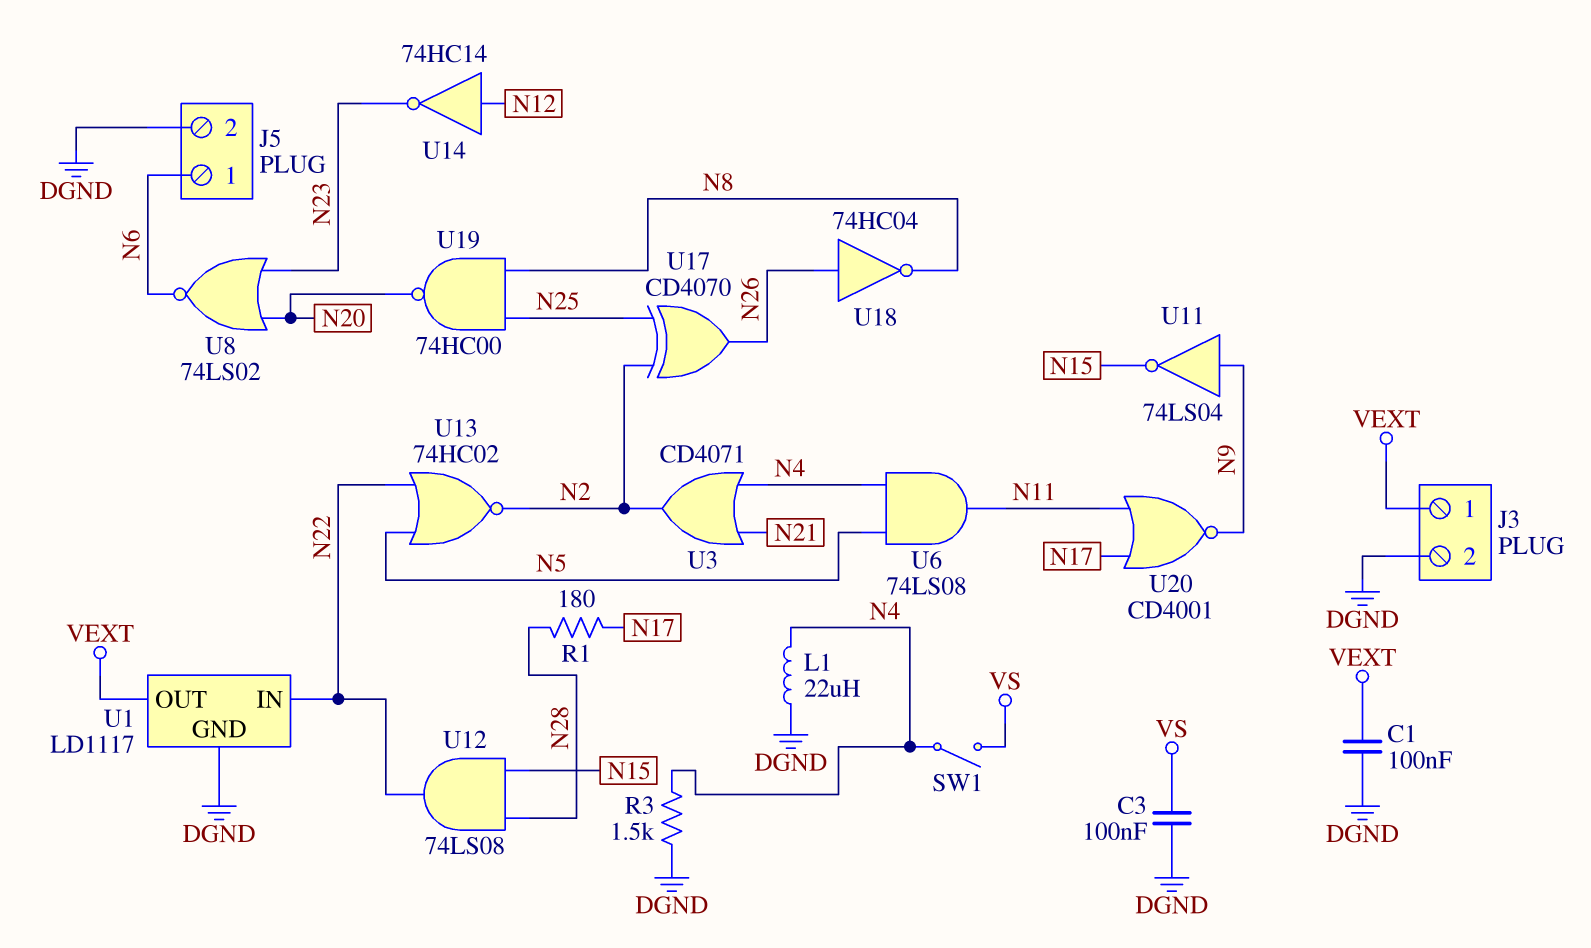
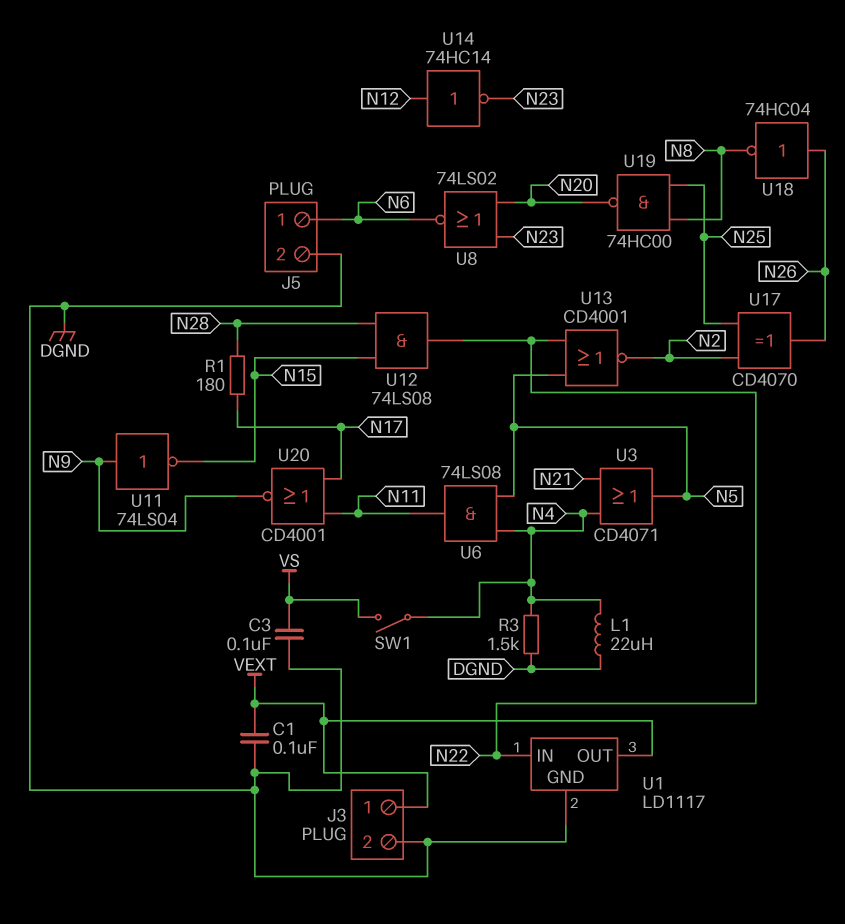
U3: OR CD4071 (in N4, in N21, out N2) -> OR CD4071 (in N4, in N21, out N5)
U13: NOR 74HC02 (in N5, in N22, out N2) -> NOR CD4001 (in N5, in N22, out N2)

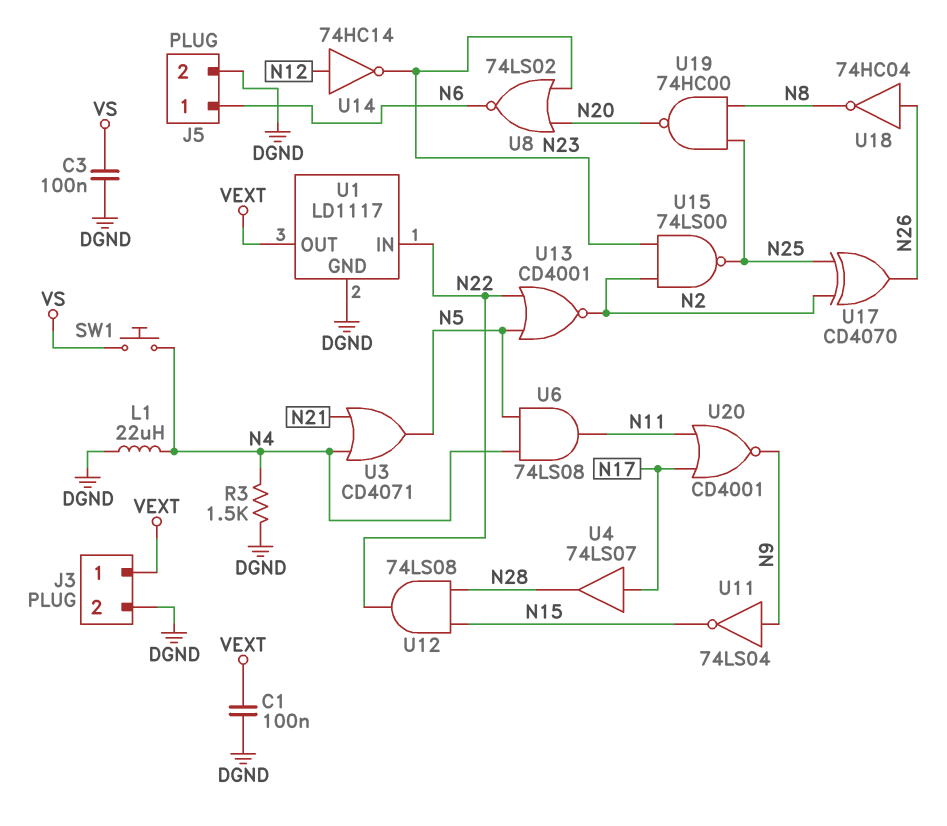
R1: 180 (N17, N28) -> none
SW1: switch (N4, VS) -> button (N4, VS)
U4: none -> buffer 74LS07 (in N17, out N28)
U15: none -> NAND 74LS00 (in N2, in N23, out N25)

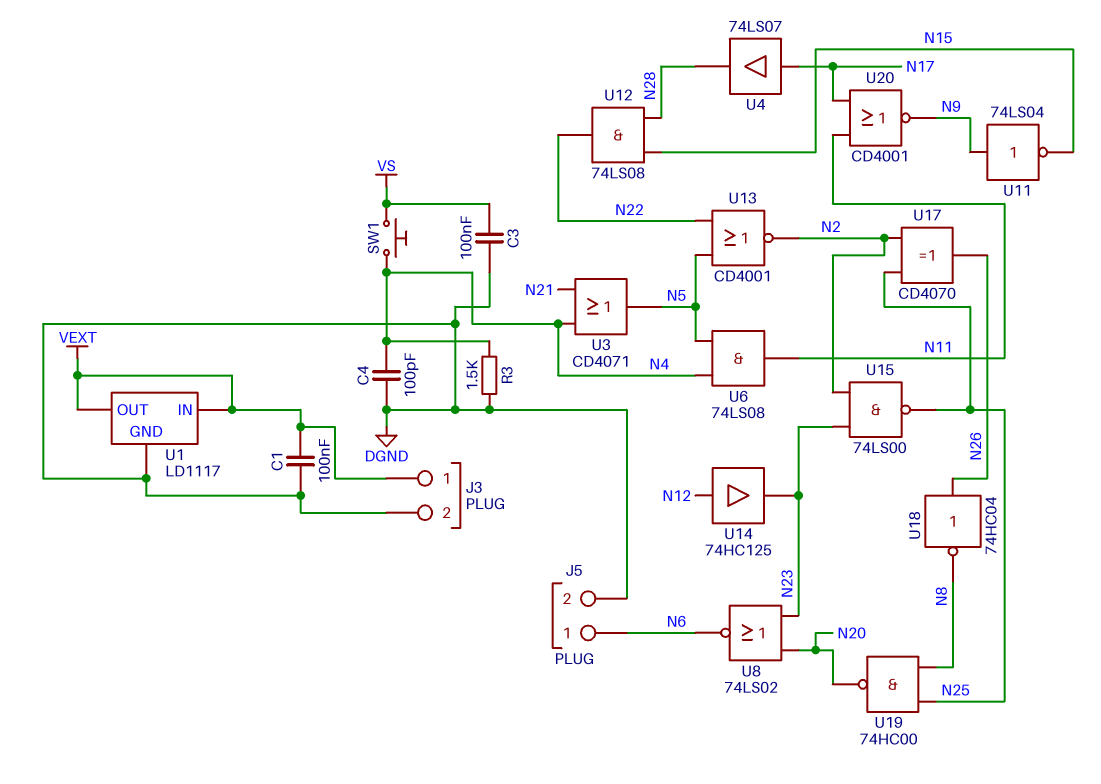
C4: none -> 100pF (DGND, N4)
L1: 22uH (DGND, N4) -> none
U1 pin IN: N22 -> VEXT
U14: NOT 74HC14 (in N12, out N23) -> buffer 74HC125 (in N12, out N23)

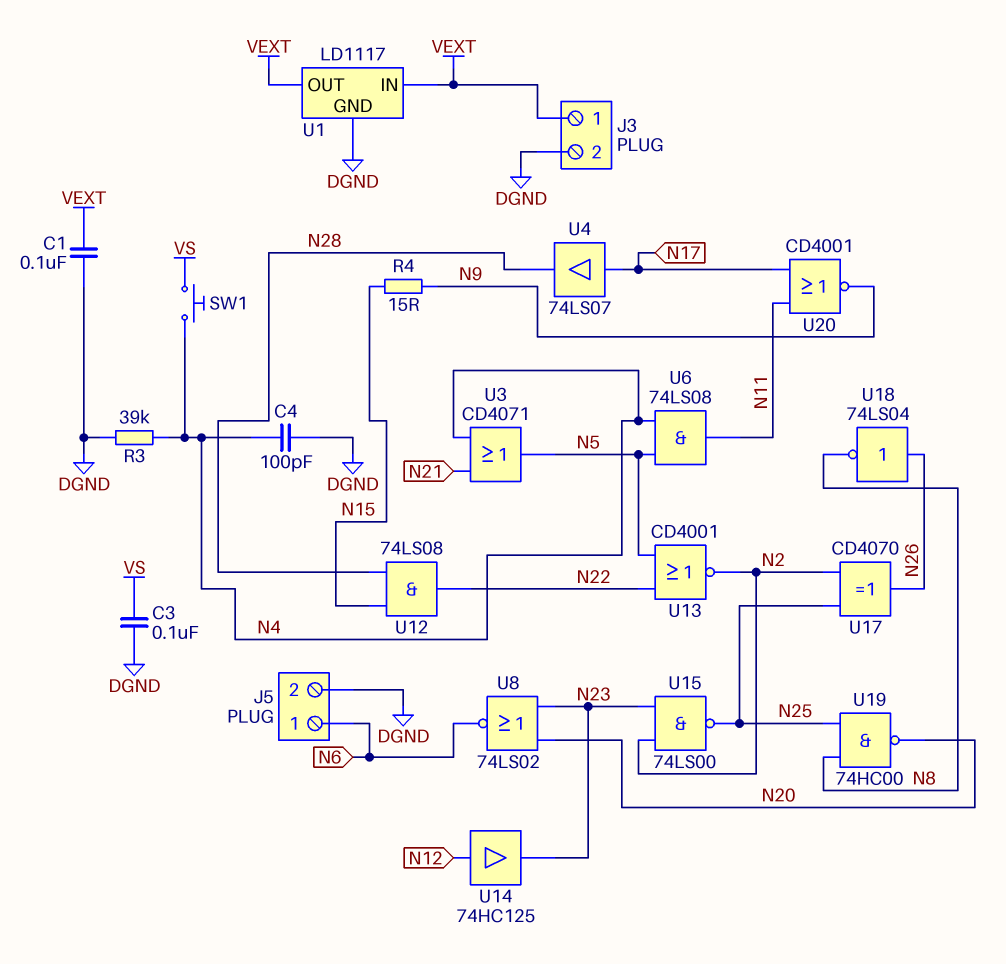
R3: 1.5k (DGND, N4) -> 39k (DGND, N4)
R4: none -> 15 (N9, N15)
U11: NOT 74LS04 (in N9, out N15) -> none
U18: NOT 74HC04 (in N26, out N8) -> NOT 74LS04 (in N26, out N8)

